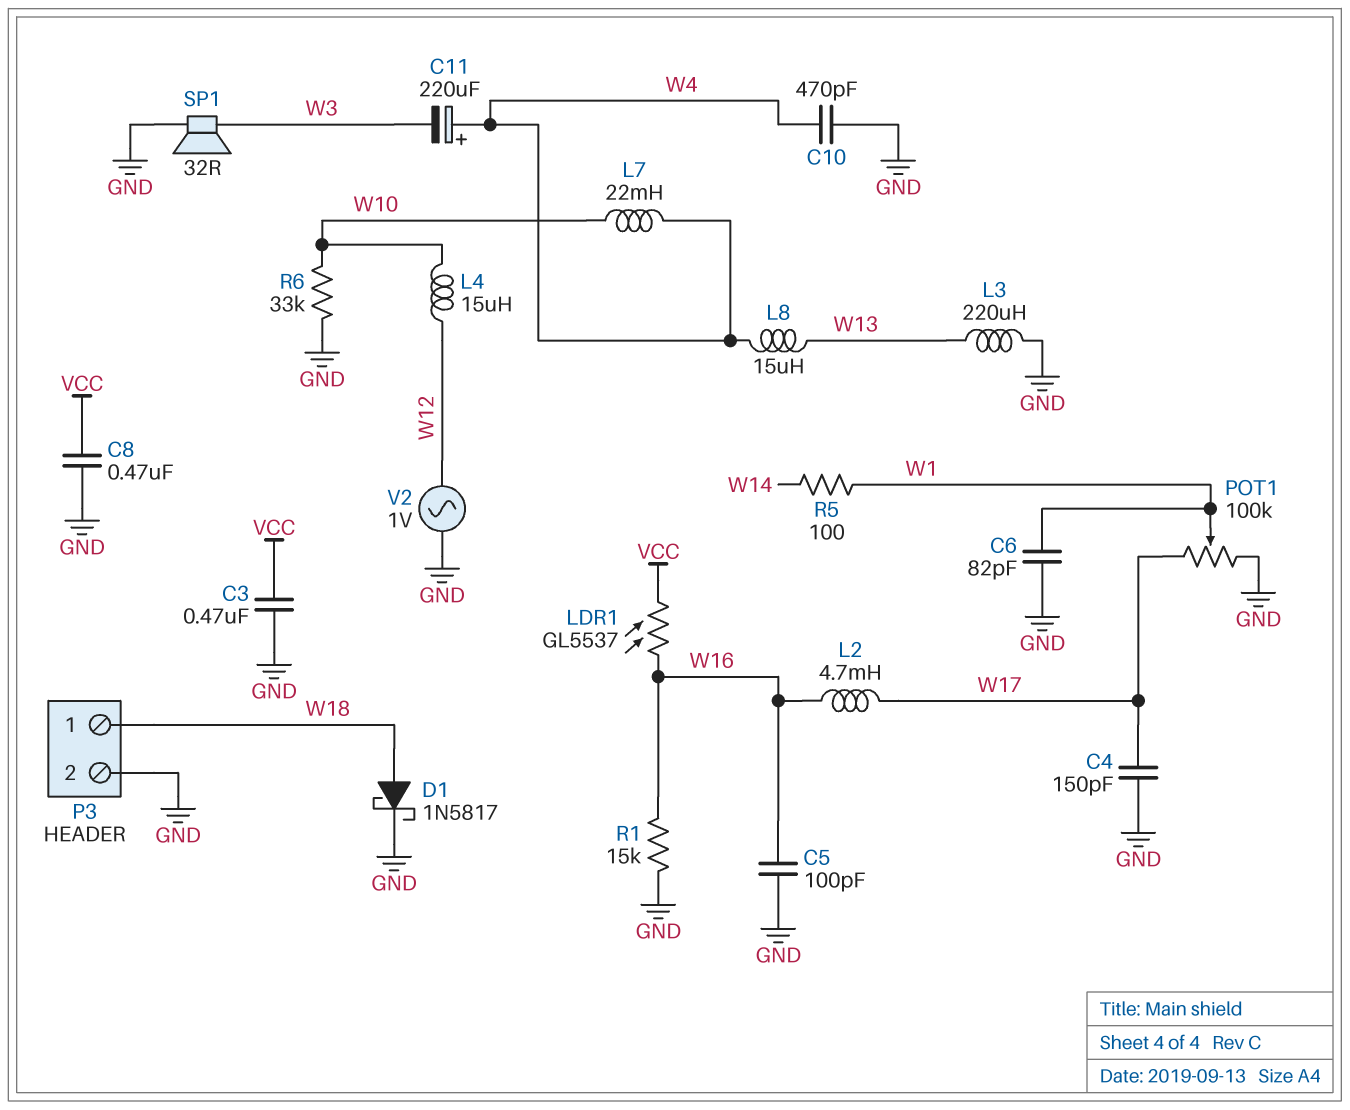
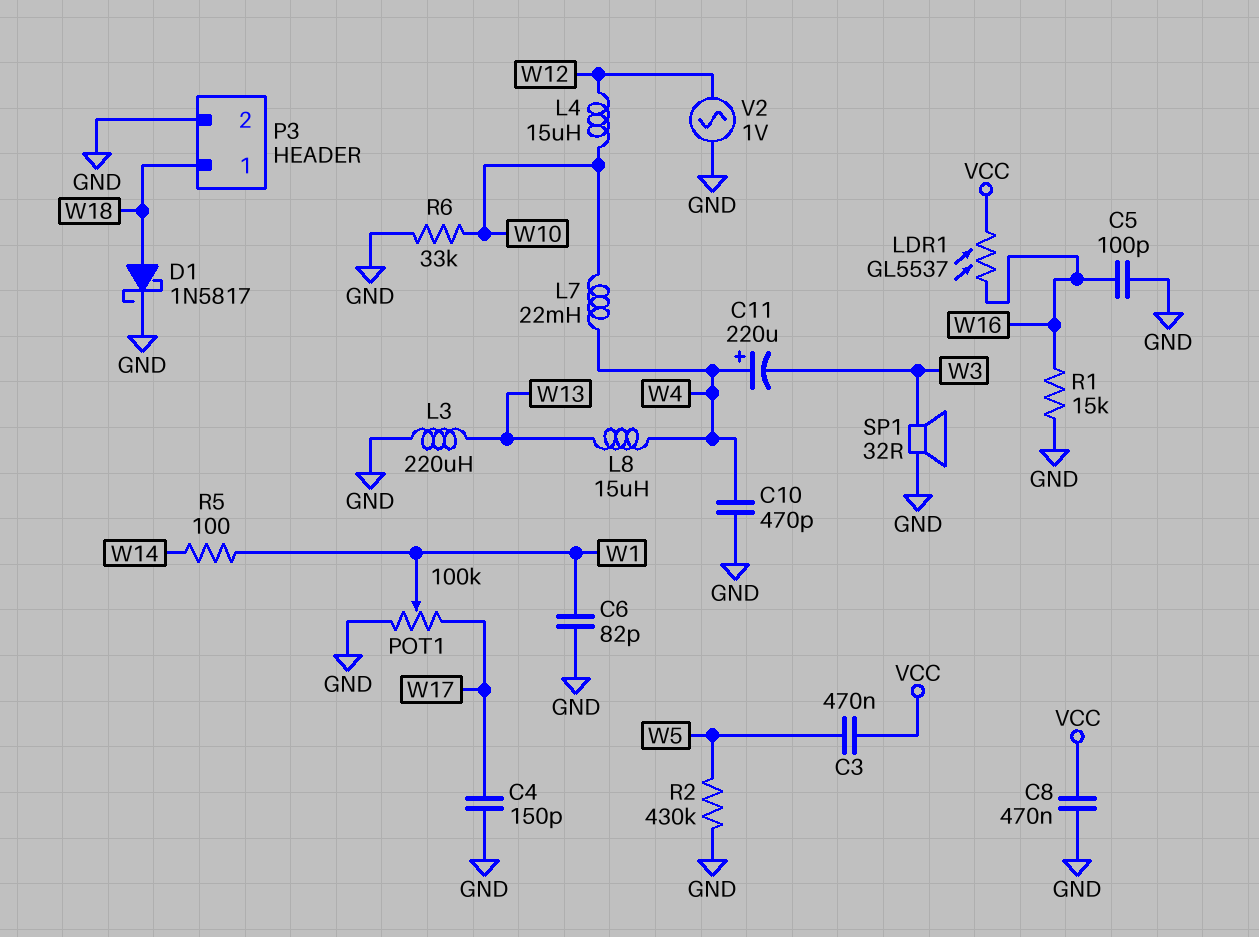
C3: 470nF (GND, VCC) -> 470nF (VCC, W5)
L2: 4.7mH (W16, W17) -> none
R2: none -> 430k (GND, W5)

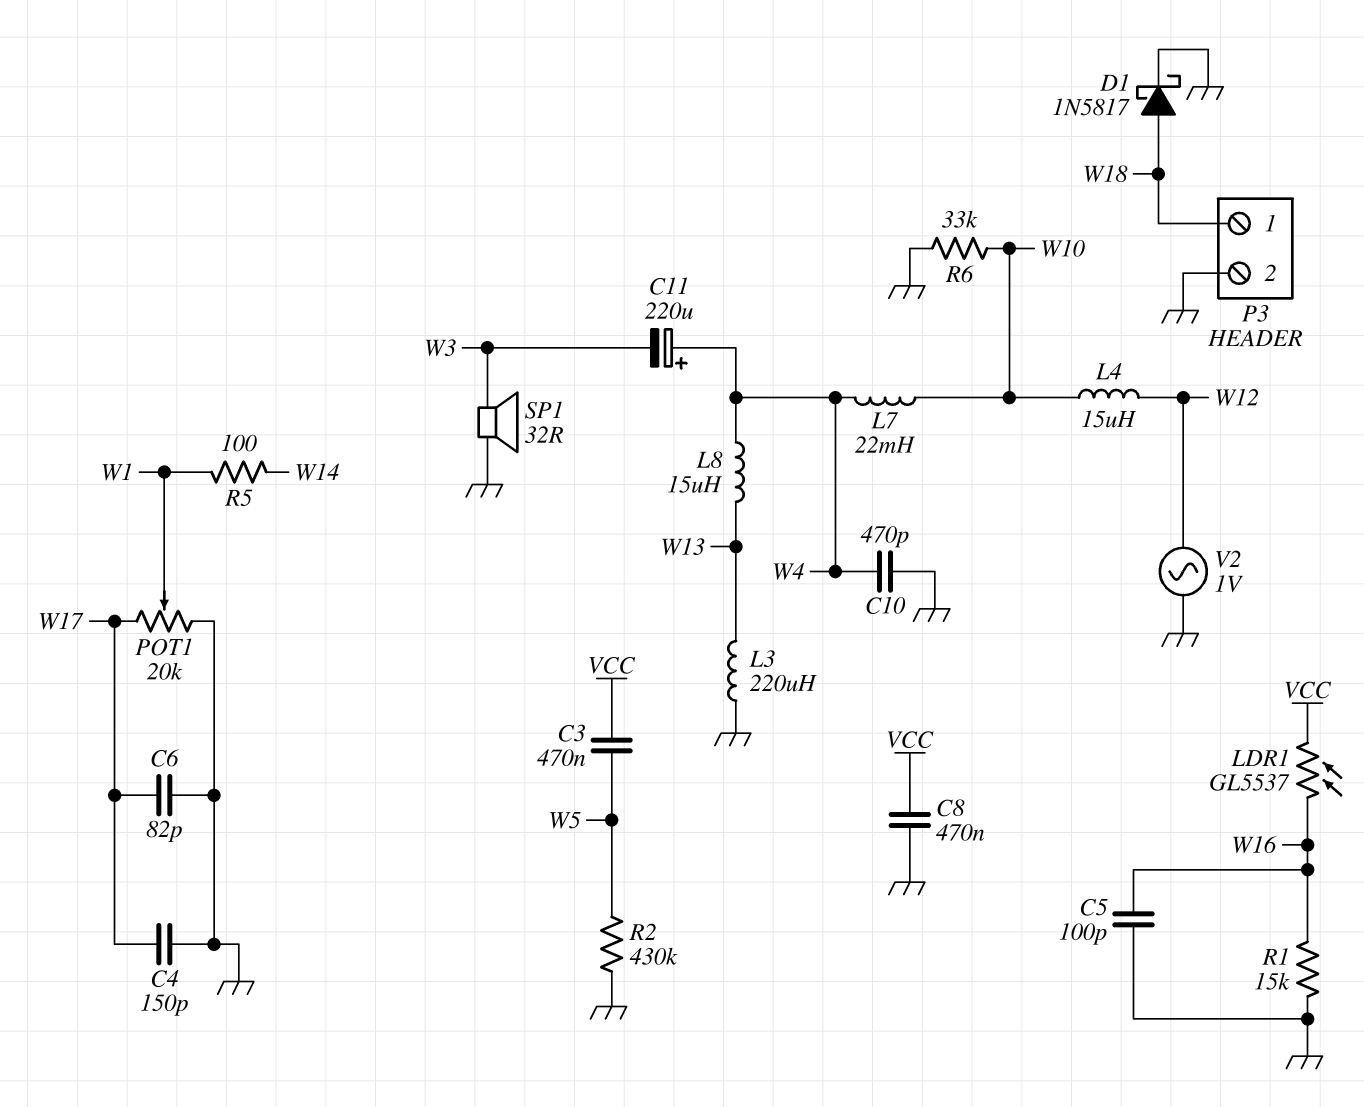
C6: 82pF (GND, W1) -> 82pF (GND, W17)
POT1: 100k (GND, W17, wiper W1) -> 20k (GND, W17, wiper W1)

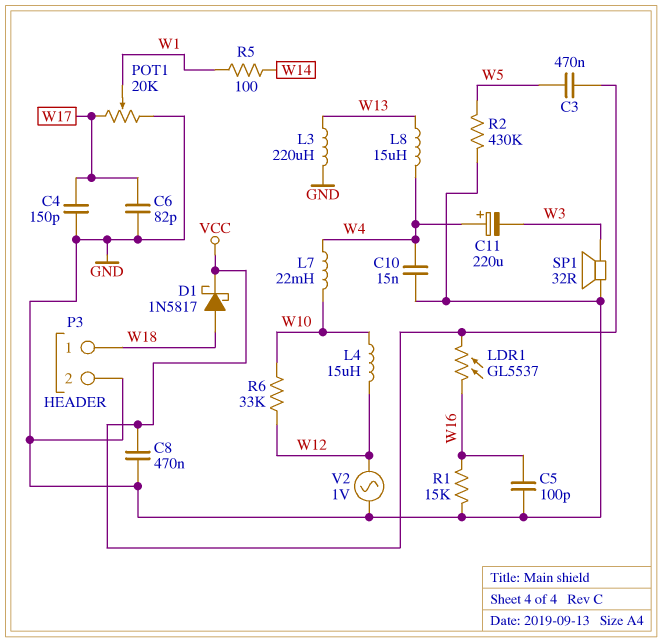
C10: 470pF (GND, W4) -> 15nF (GND, W4)
D1: schottky 1N5817 (A W18, K GND) -> schottky 1N5817 (A W18, K VCC)
R6: 33k (GND, W10) -> 33k (W10, W12)

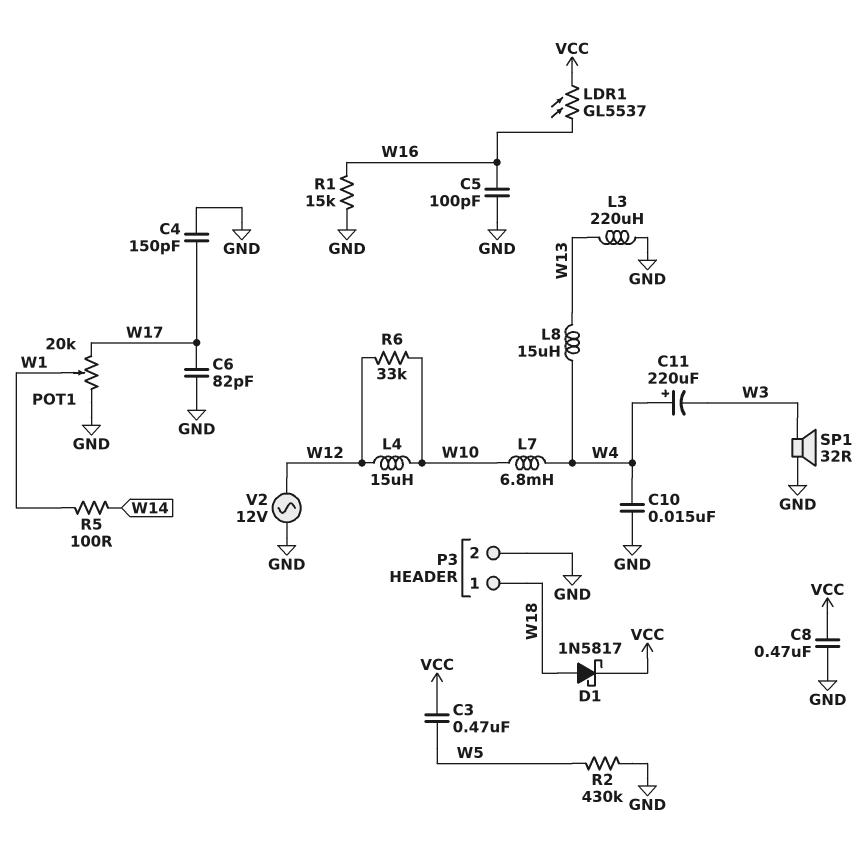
L7: 22mH (W4, W10) -> 6.8mH (W4, W10)
V2: AC 1V (GND, W12) -> AC 12V (GND, W12)

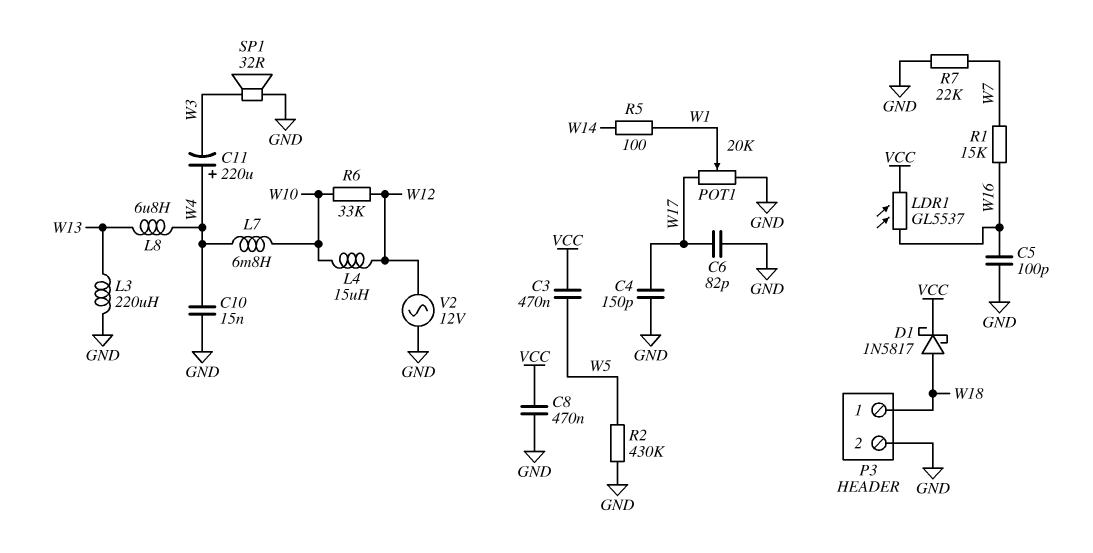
L8: 15uH (W4, W13) -> 6.8uH (W4, W13)
R1: 15k (GND, W16) -> 15k (W7, W16)
R7: none -> 22k (GND, W7)

